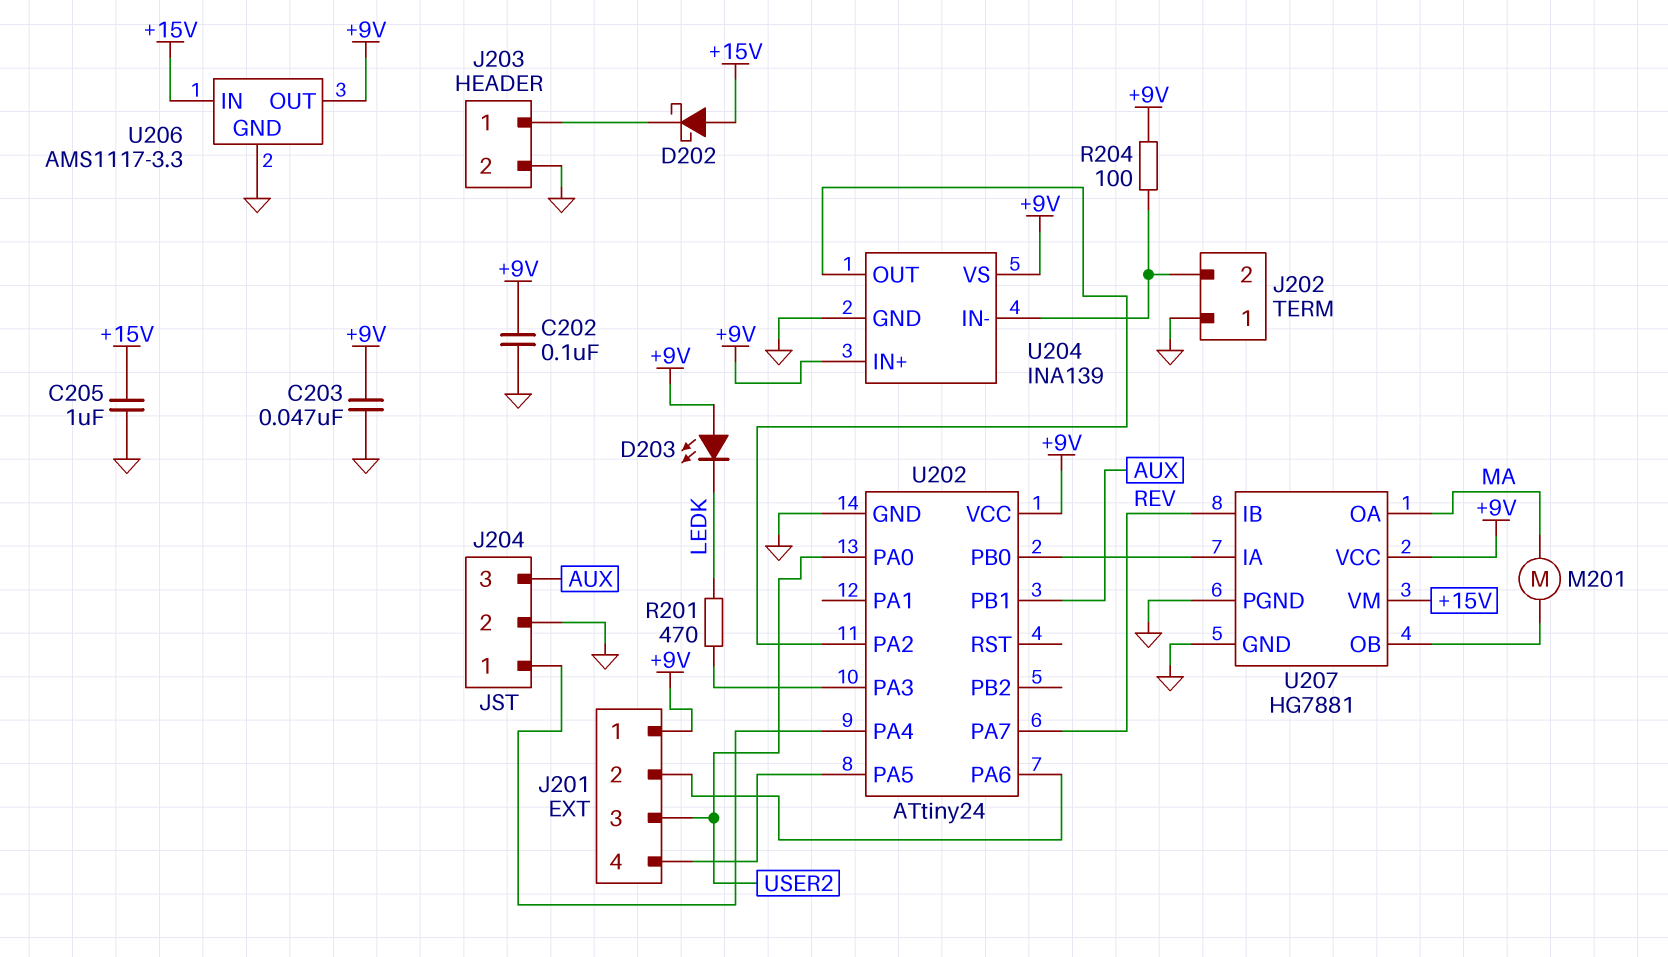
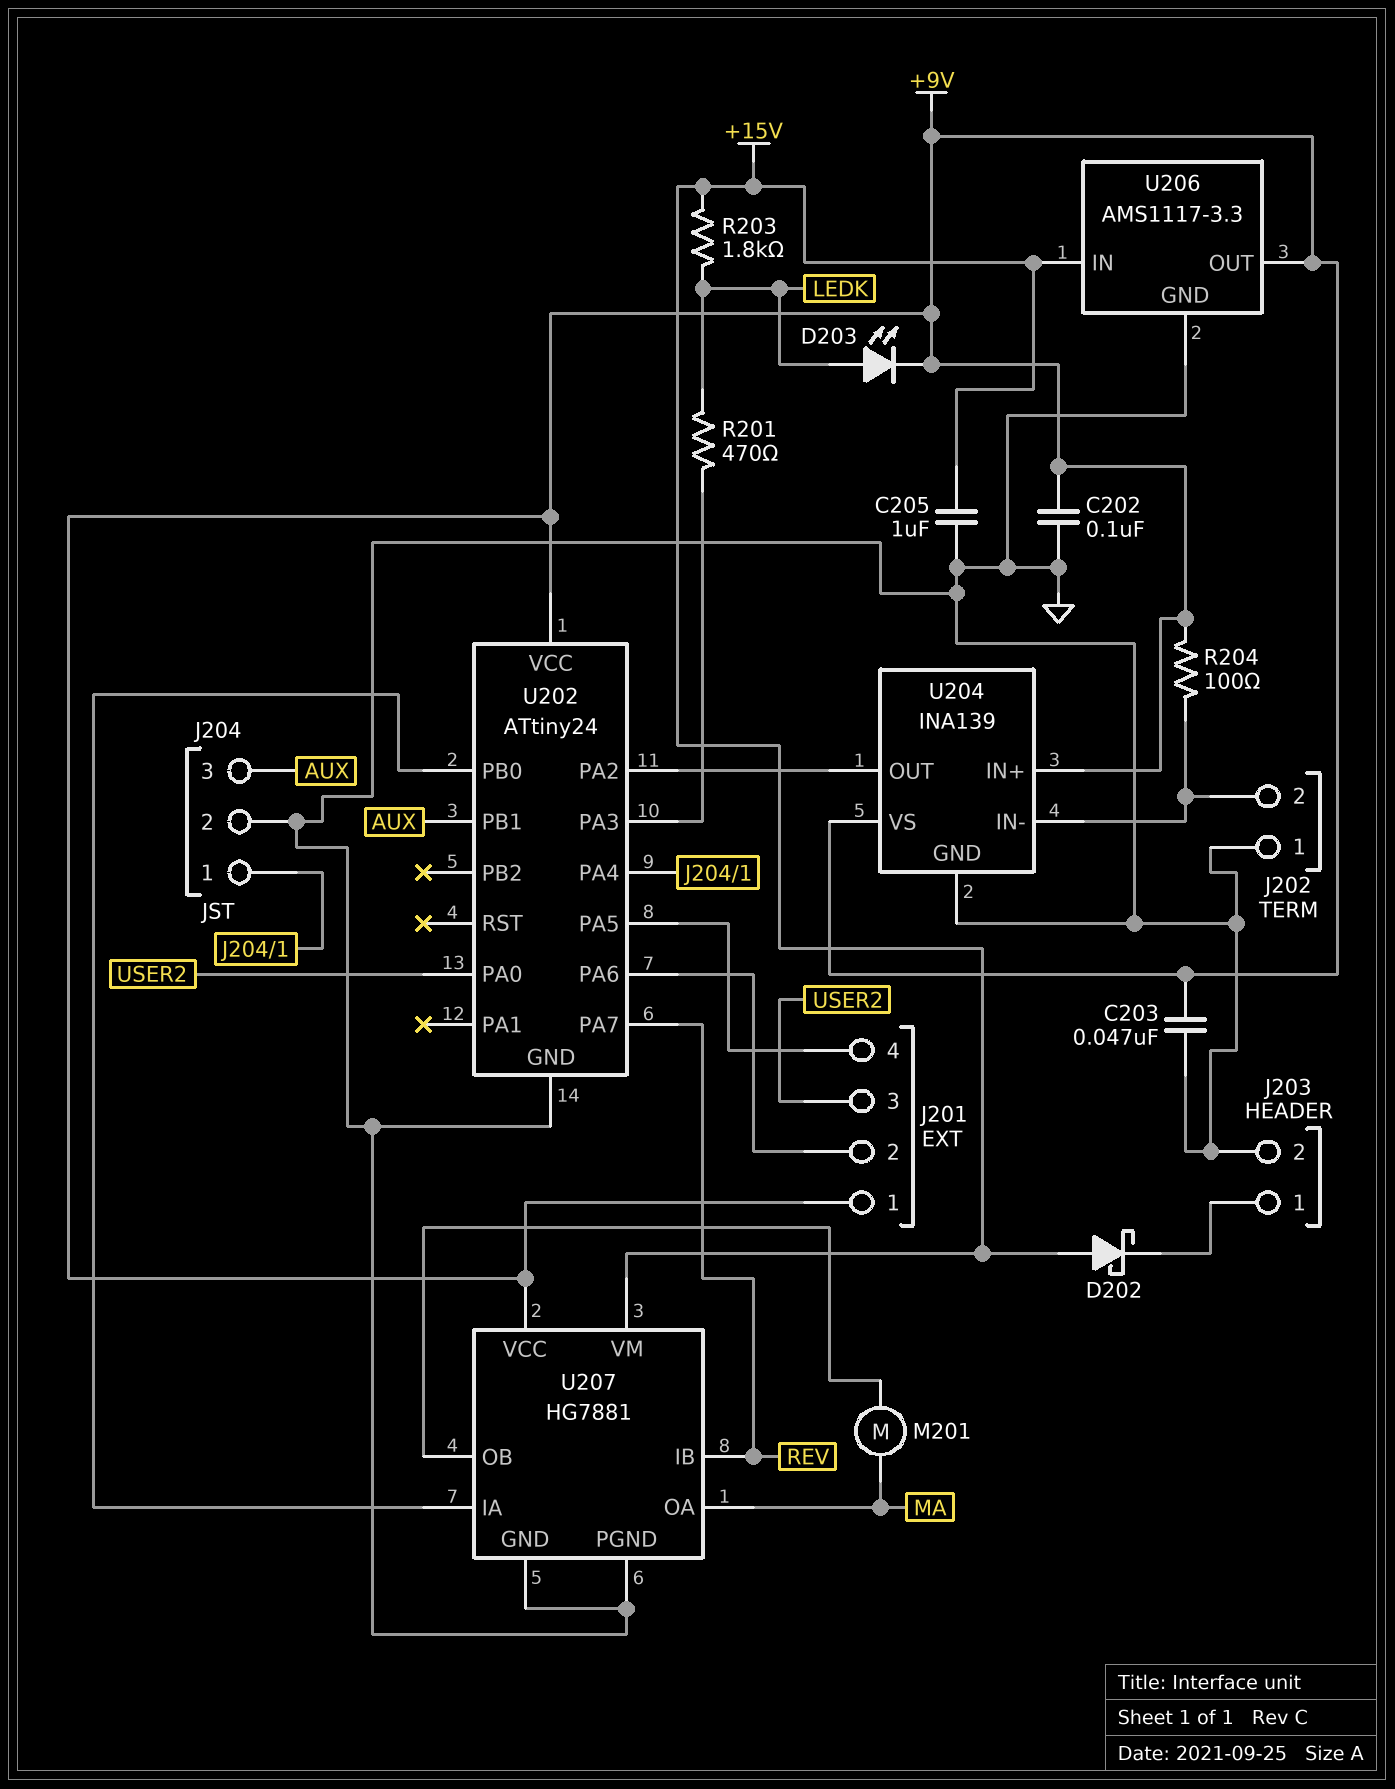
D203: LED (A +9V, K LEDK) -> LED (A LEDK, K +9V)
R203: none -> 1.8k (+15V, LEDK)

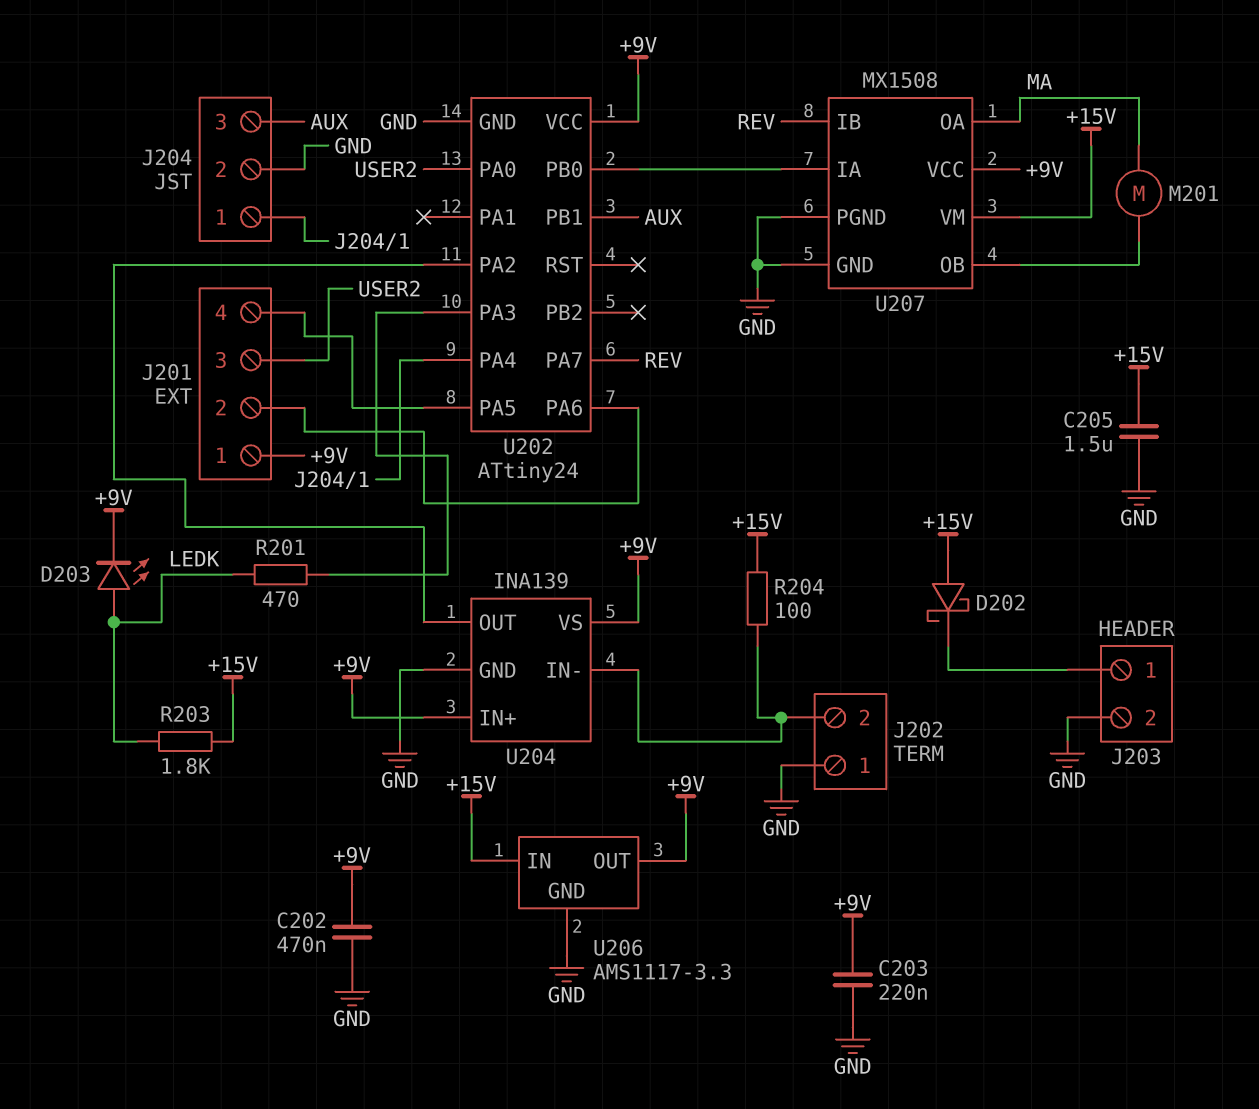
C202: 100nF (+9V, GND) -> 470nF (+9V, GND)
C203: 47nF (+9V, GND) -> 220nF (+9V, GND)
C205: 1uF (+15V, GND) -> 1.5uF (+15V, GND)
R204: 100 (+9V, J202/2) -> 100 (+15V, J202/2)
U207: HG7881 -> MX1508

